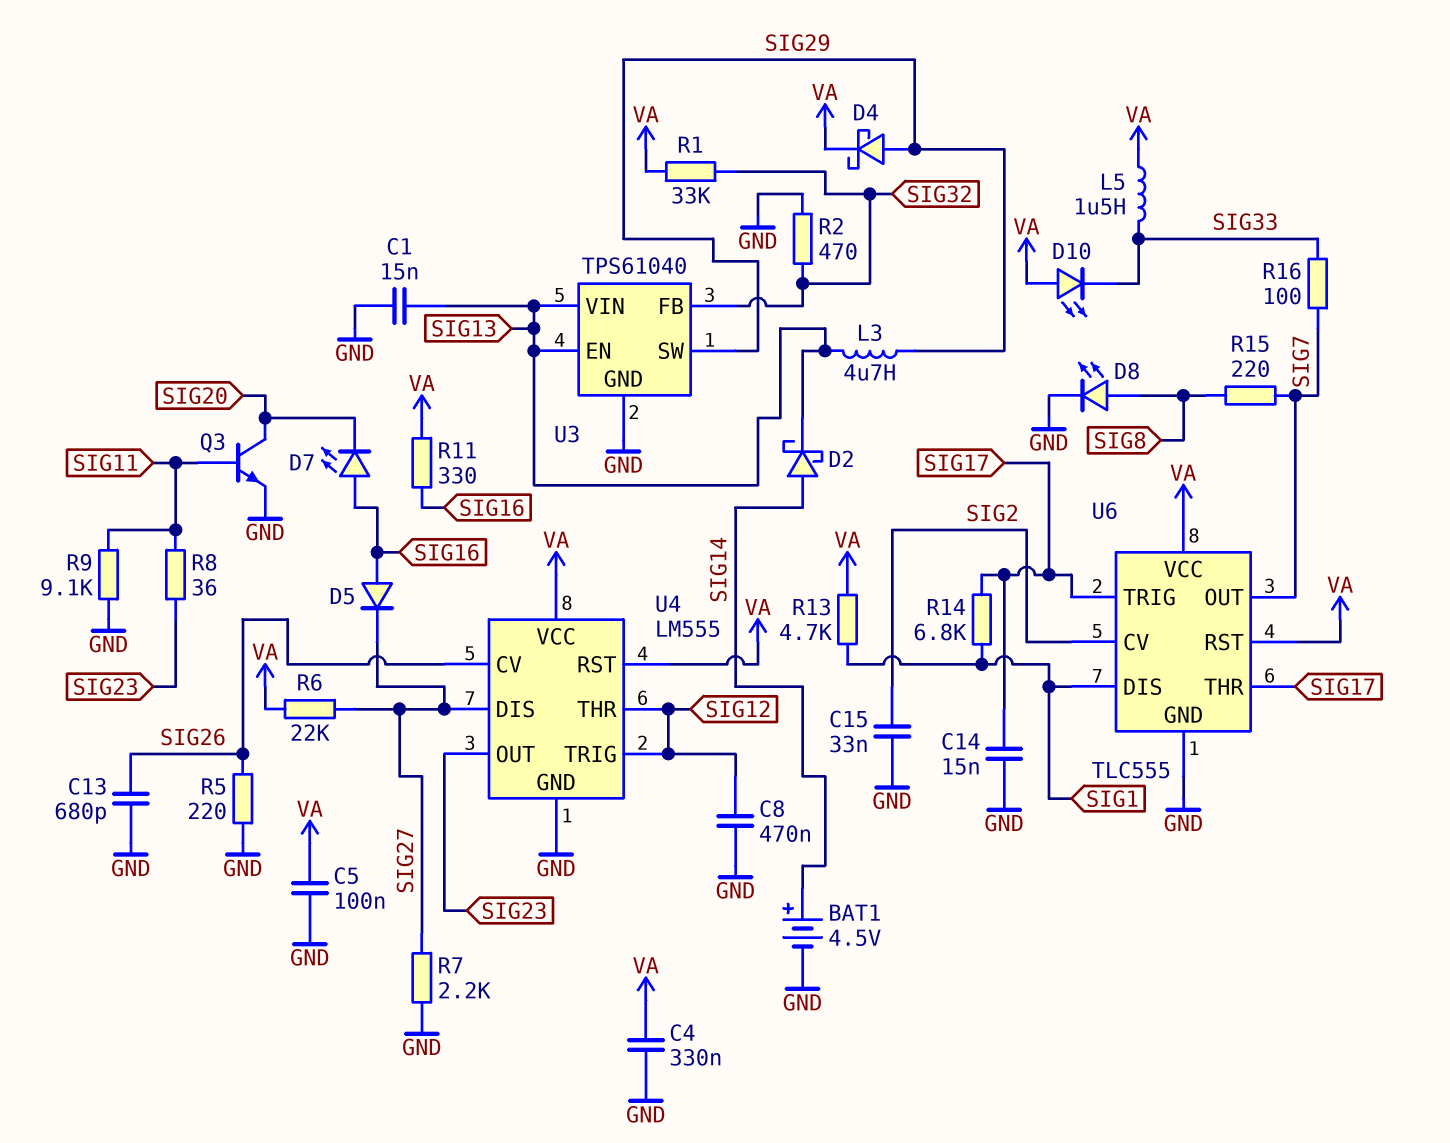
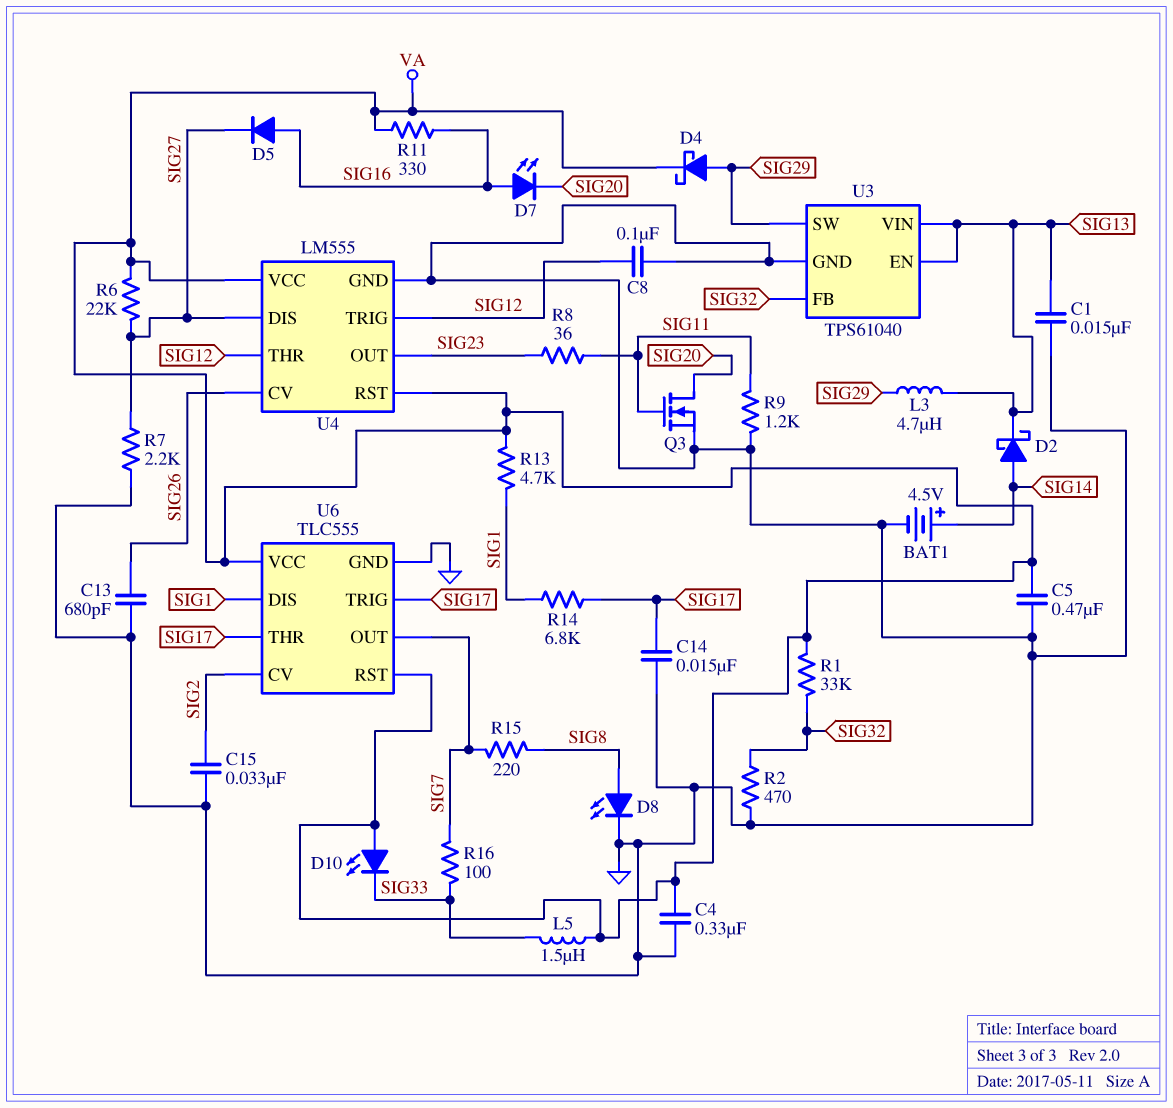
C5: 100nF (GND, VA) -> 470nF (GND, VA)
C8: 470nF (GND, SIG12) -> 100nF (GND, SIG12)
Q3: NPN (B SIG11, C SIG20, E GND) -> NMOS (G SIG11, D SIG20, S GND)
R5: 220 (GND, SIG26) -> none
R9: 9.1k (GND, SIG11) -> 1.2k (GND, SIG11)

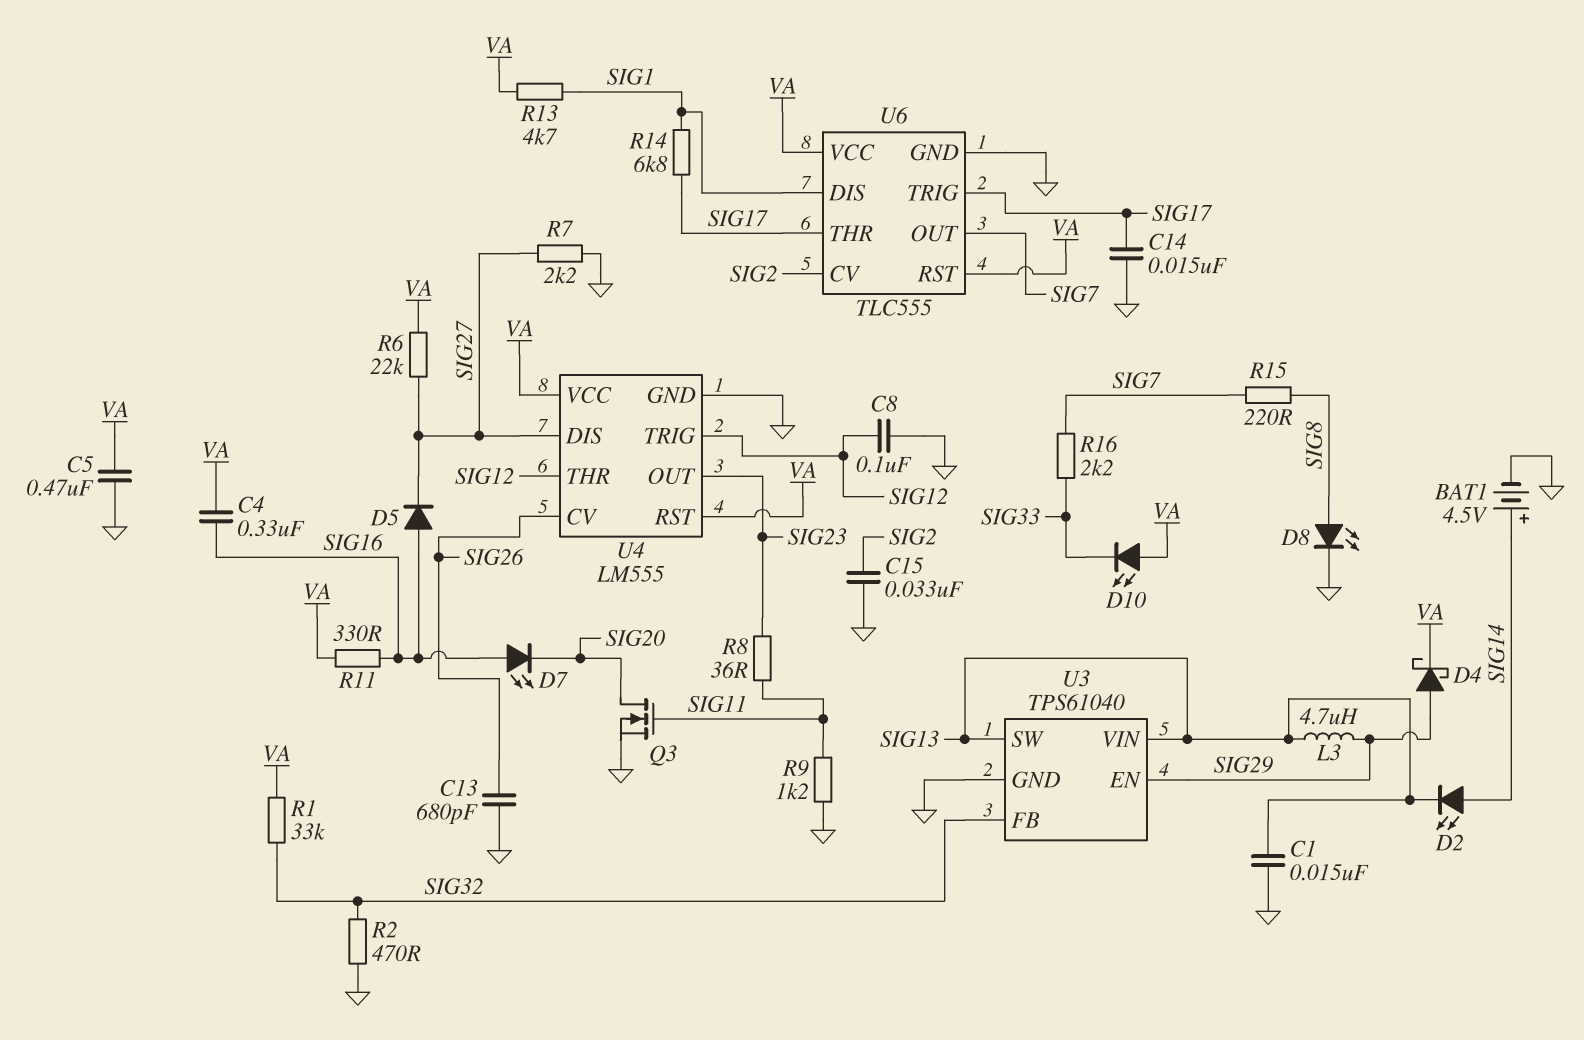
C4: 330nF (GND, VA) -> 330nF (SIG16, VA)
D2: schottky (A SIG14, K SIG13) -> LED (A SIG14, K SIG13)
L5: 1.5uH (SIG33, VA) -> none
R16: 100 (SIG7, SIG33) -> 2.2k (SIG7, SIG33)
U3 pin EN: SIG13 -> SIG29
U3 pin SW: SIG29 -> SIG13

